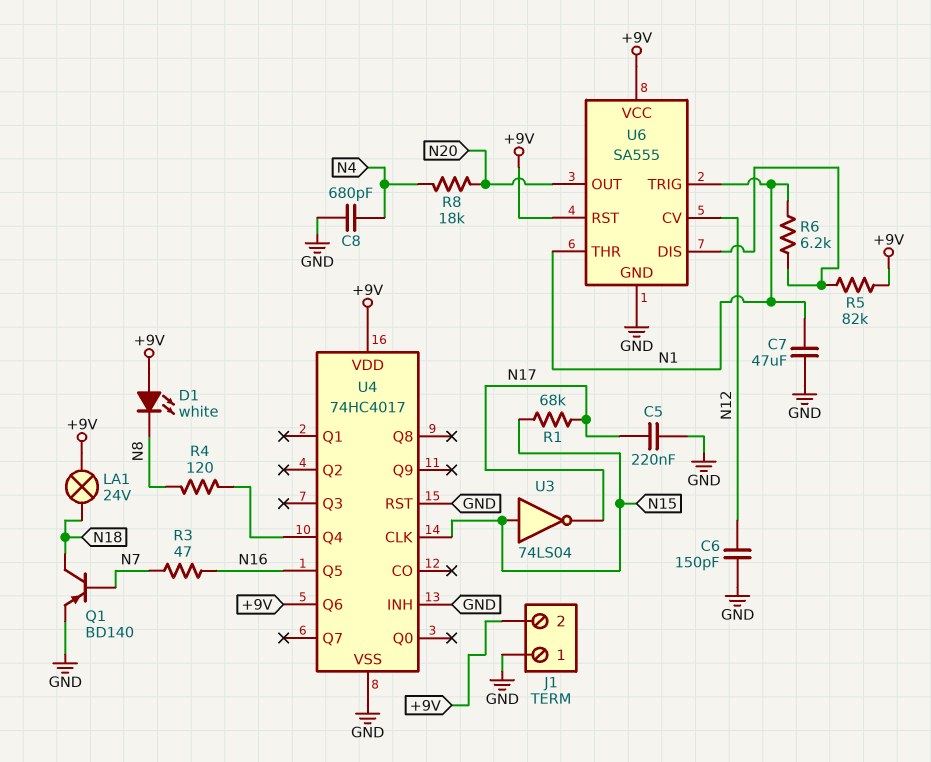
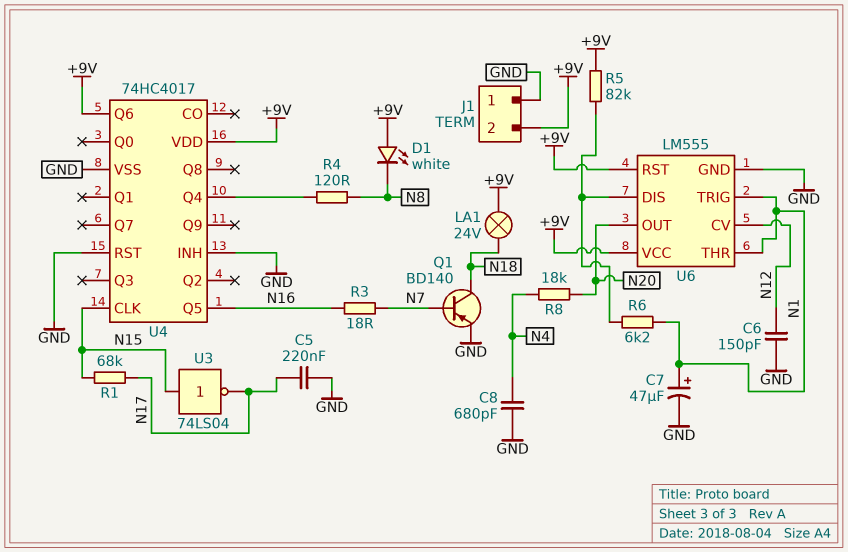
C7: 47uF (GND, N1) -> 47uF (plus N1, minus GND)
R3: 47 (N7, N16) -> 18 (N7, N16)
U6: SA555 -> LM555

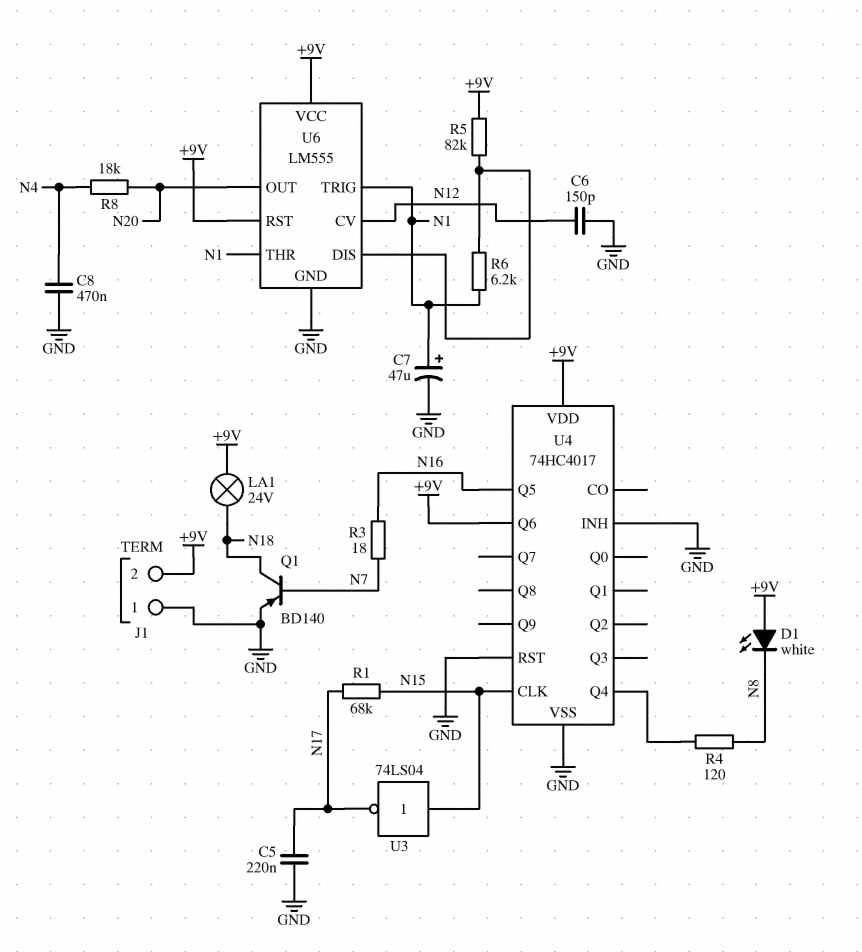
C8: 680pF (GND, N4) -> 470nF (GND, N4)

